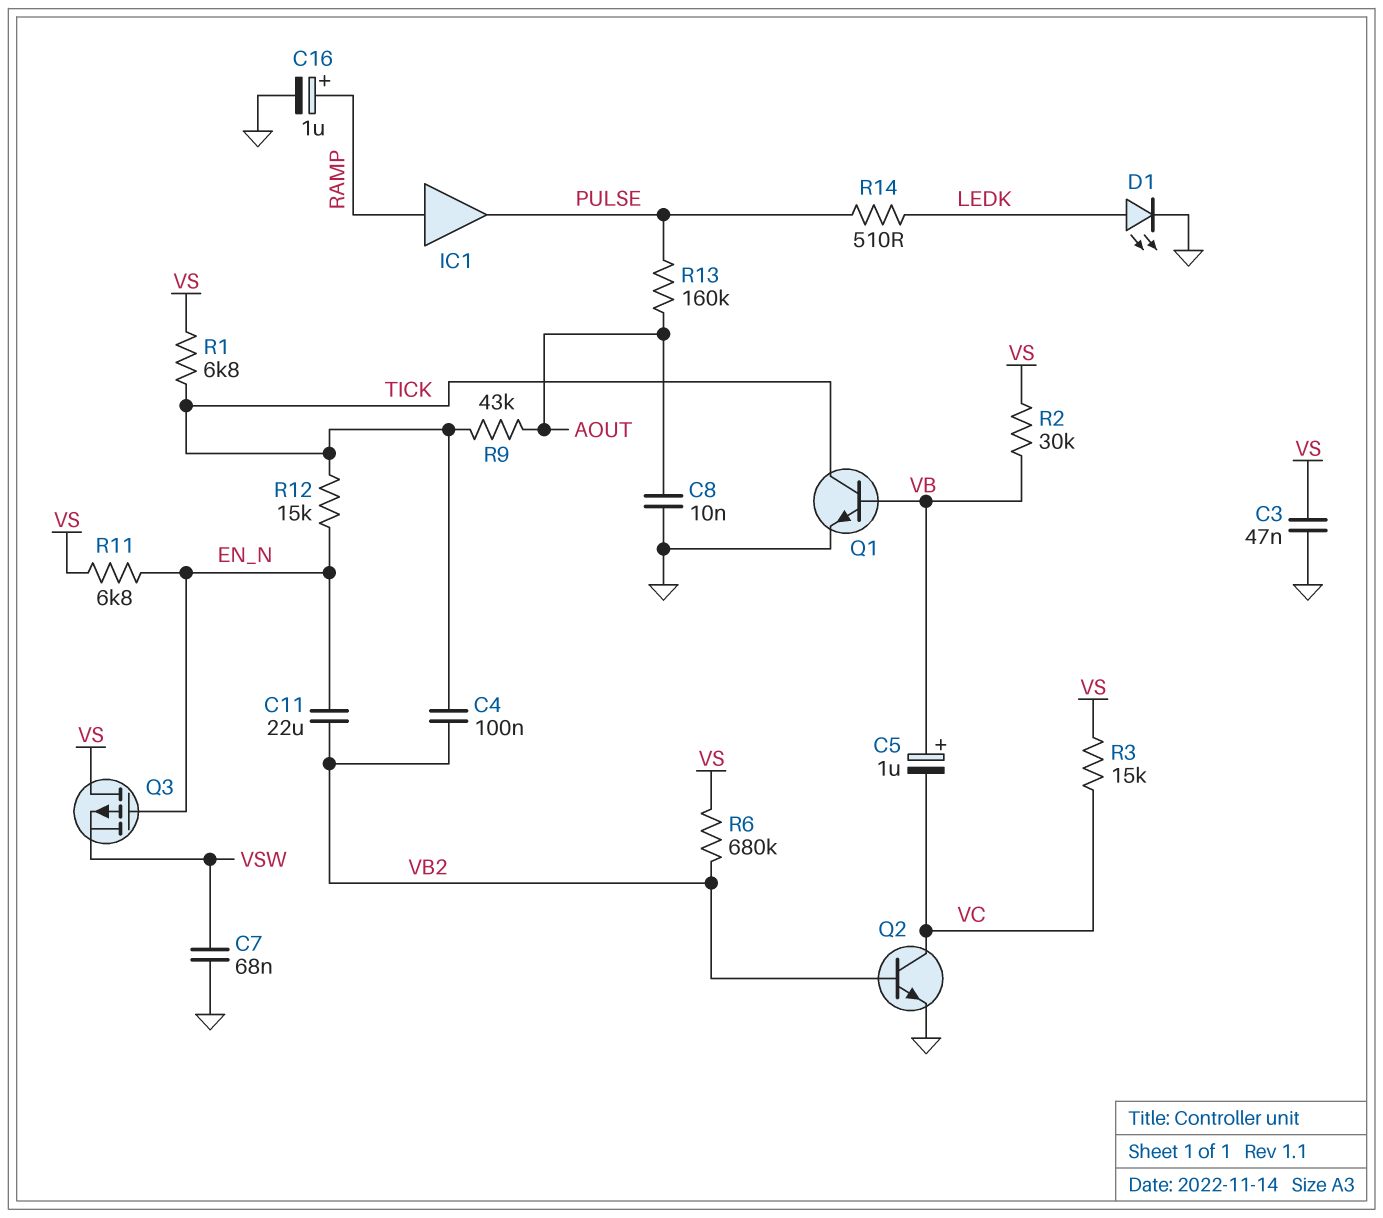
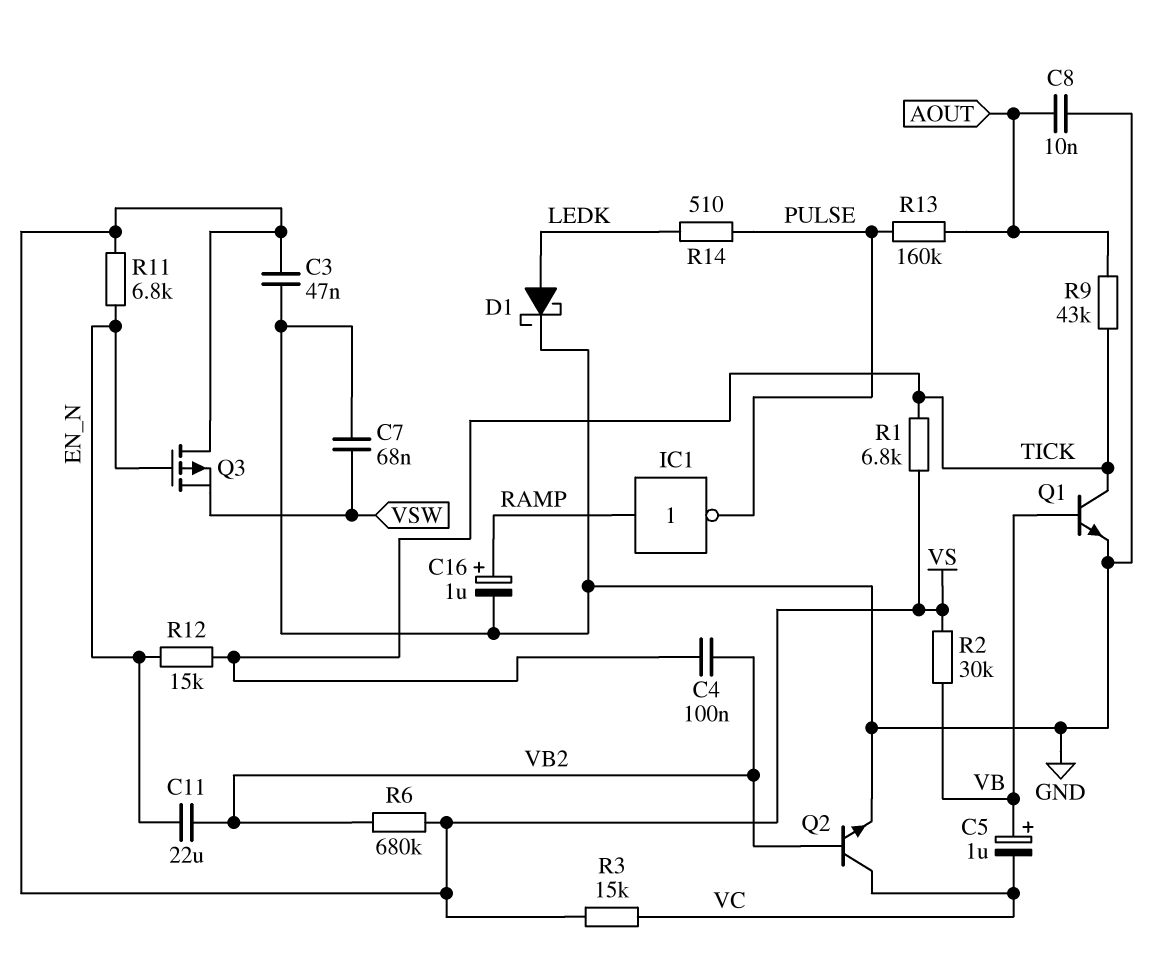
D1: LED (A LEDK, K GND) -> schottky (A LEDK, K GND)
IC1: buffer (in RAMP, out PULSE) -> NOT (in RAMP, out PULSE)

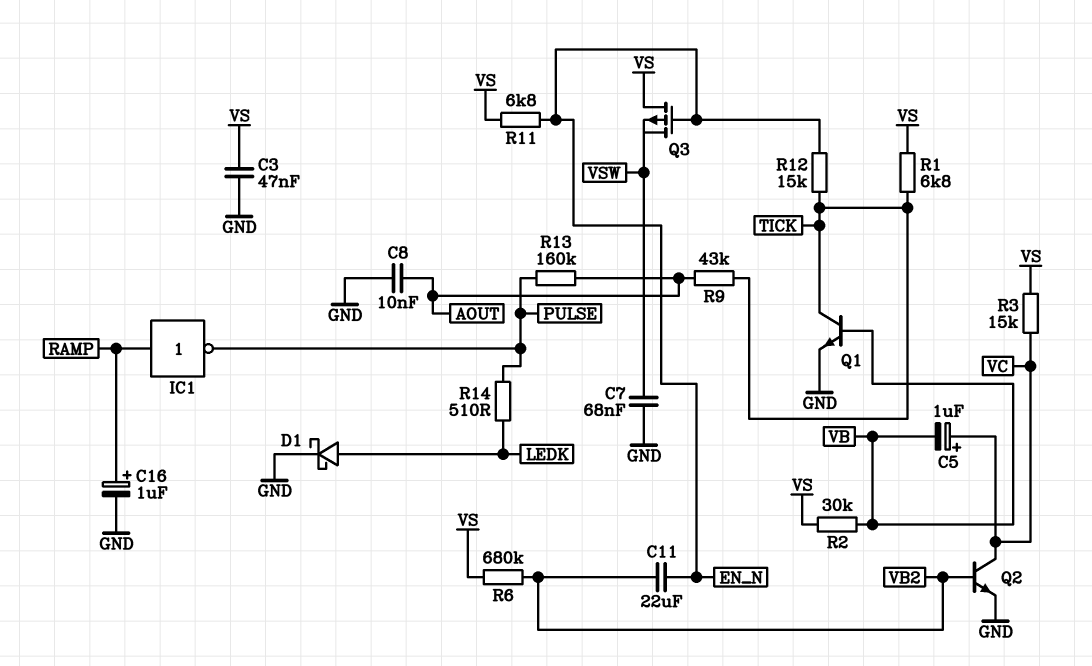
C4: 100nF (TICK, VB2) -> none
C5: 1uF (plus VB, minus VC) -> 1uF (plus VC, minus VB)

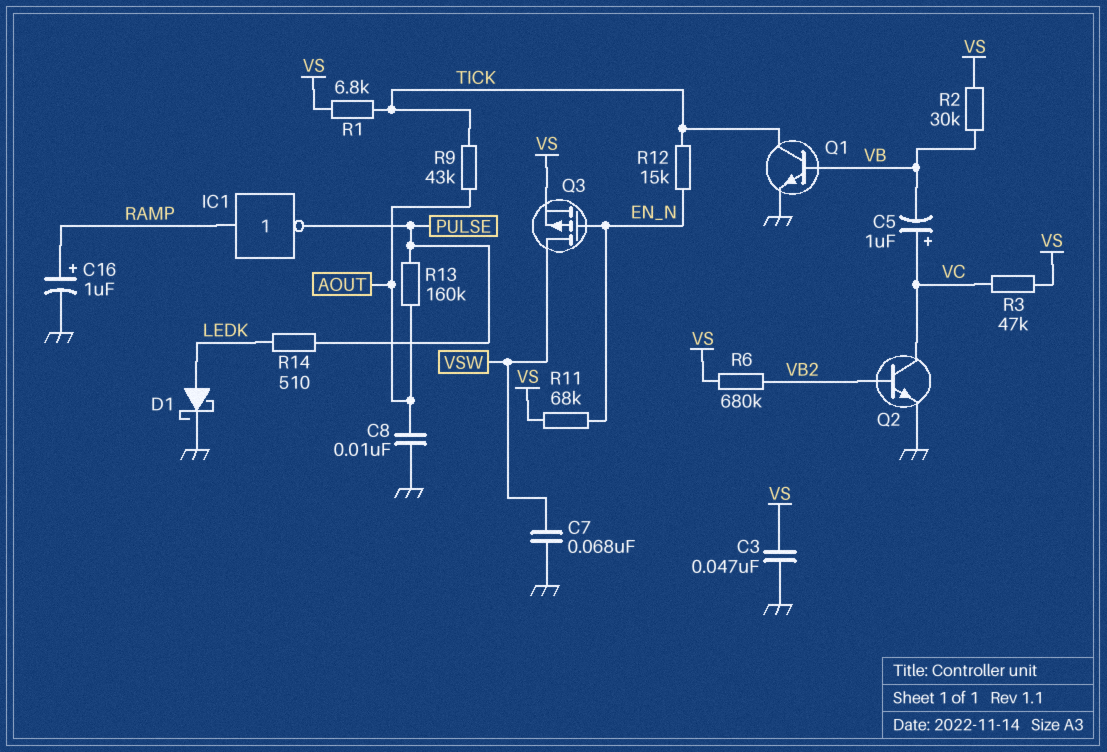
C11: 22uF (EN_N, VB2) -> none
Q3: PMOS (G EN_N, D VS, S VSW) -> PMOS (G EN_N, D VSW, S VS)
R3: 15k (VC, VS) -> 47k (VC, VS)
R11: 6.8k (EN_N, VS) -> 68k (EN_N, VS)

